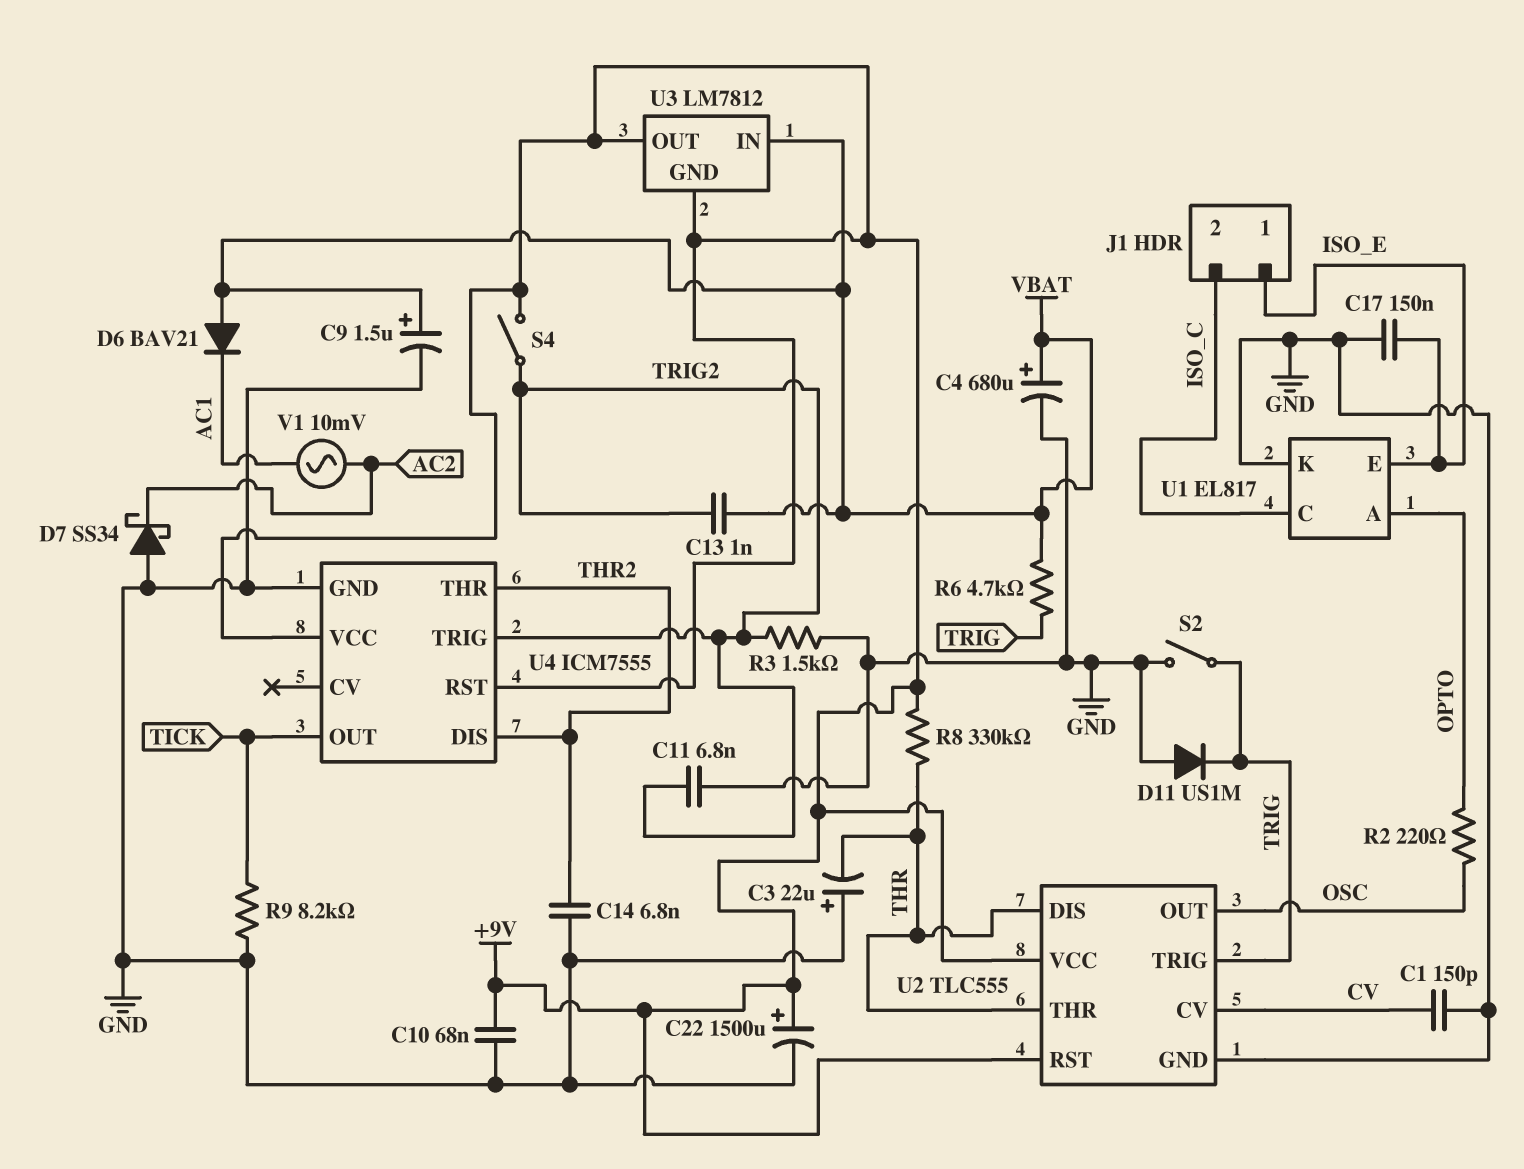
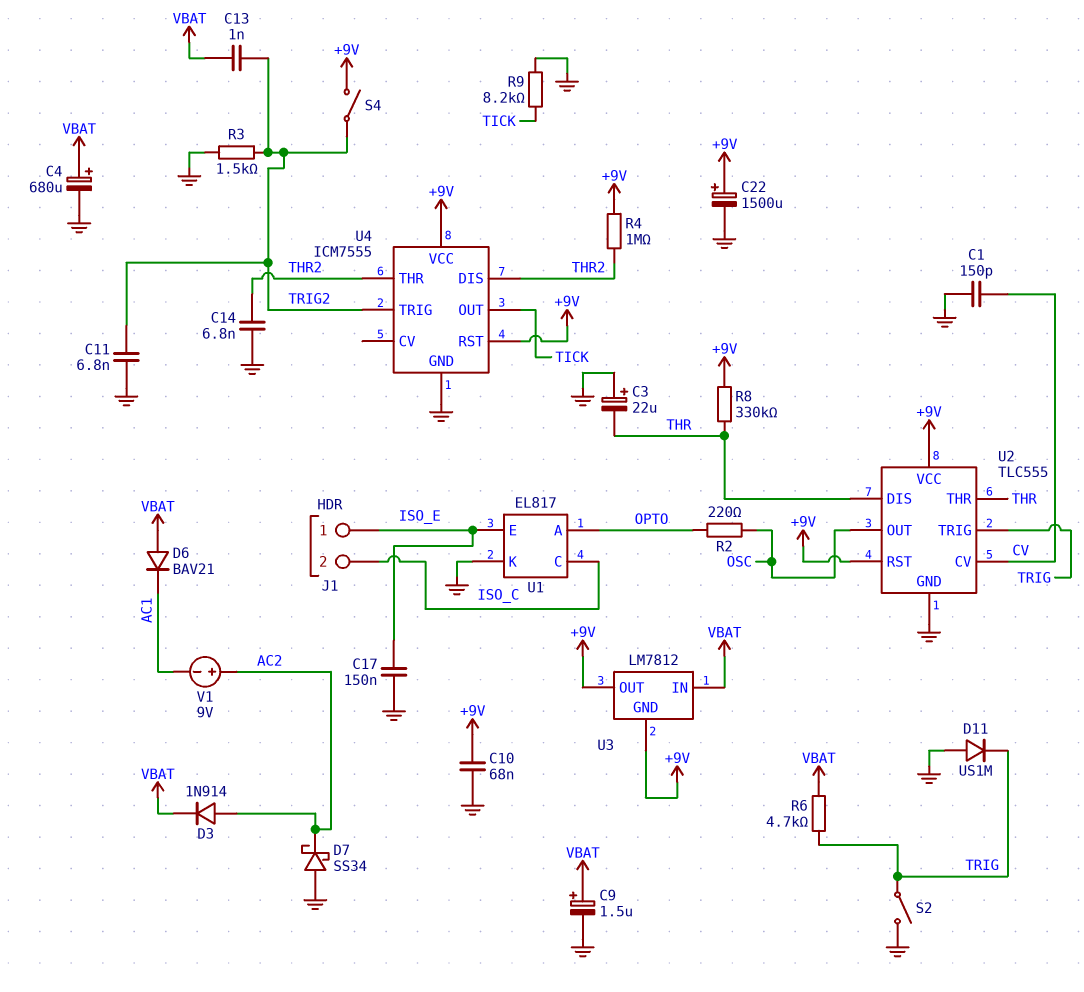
D3: none -> diode 1N914 (A AC2, K VBAT)
R4: none -> 1M (+9V, THR2)
V1: AC 10mV (AC1, AC2) -> 9V (plus AC2, minus AC1)

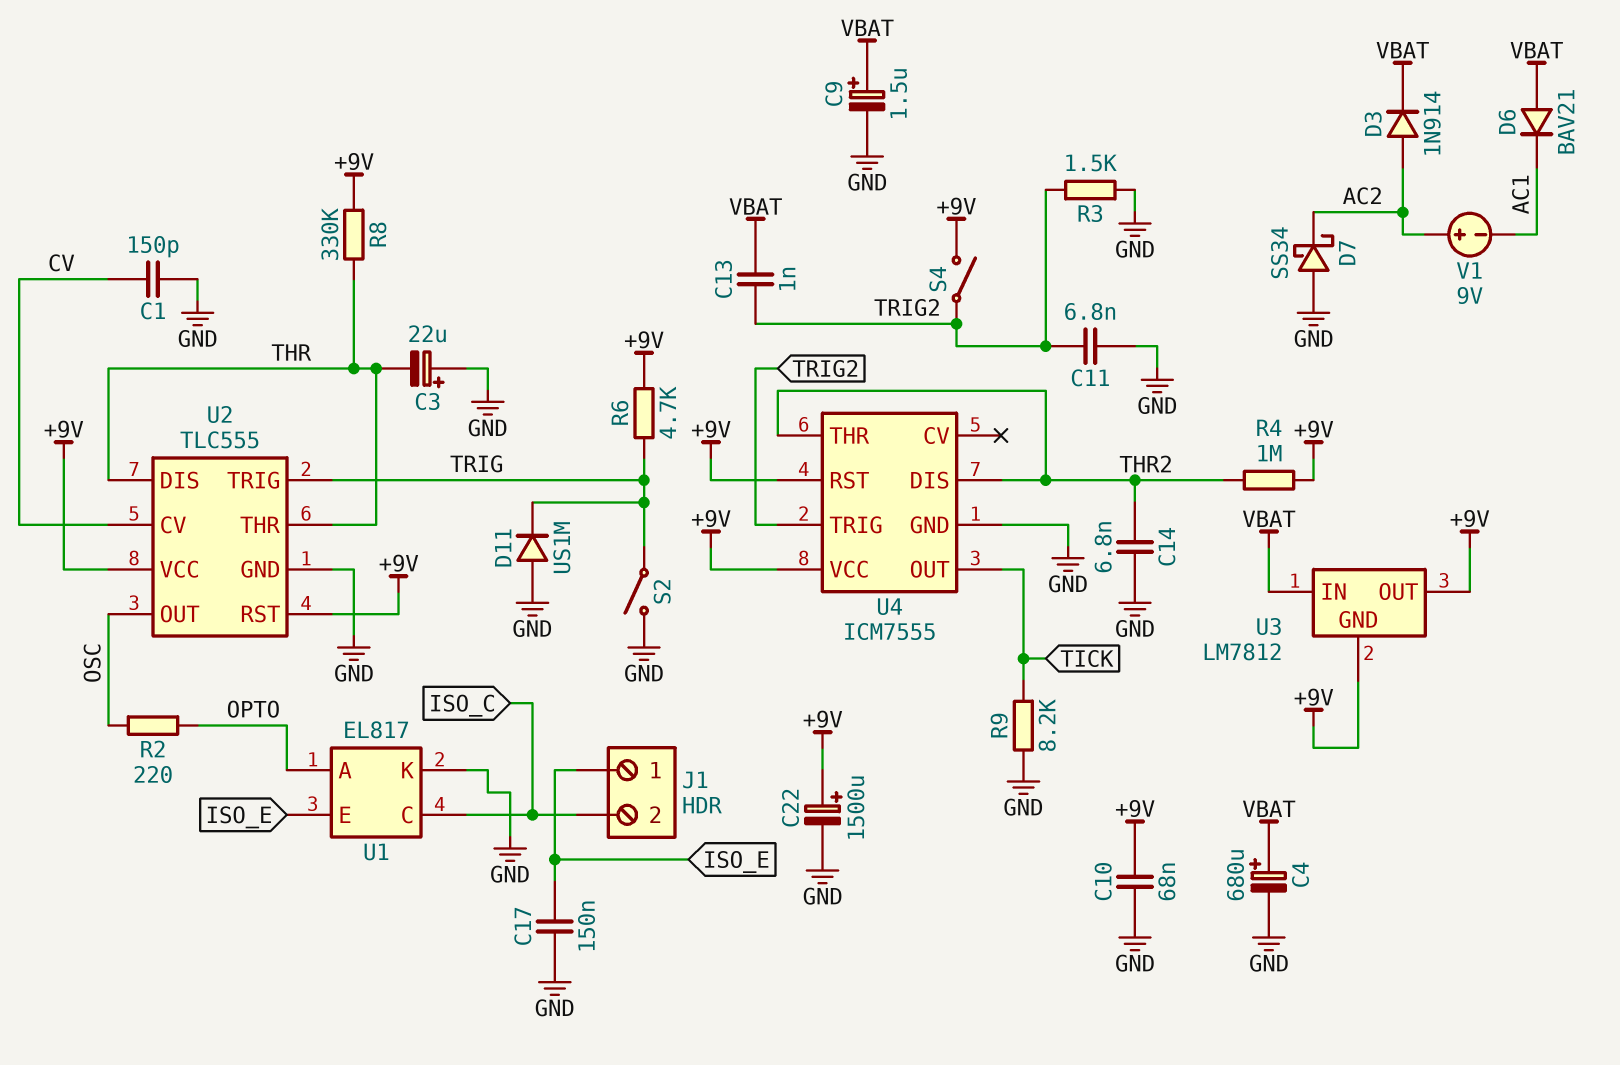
R6: 4.7k (TRIG, VBAT) -> 4.7k (+9V, TRIG)

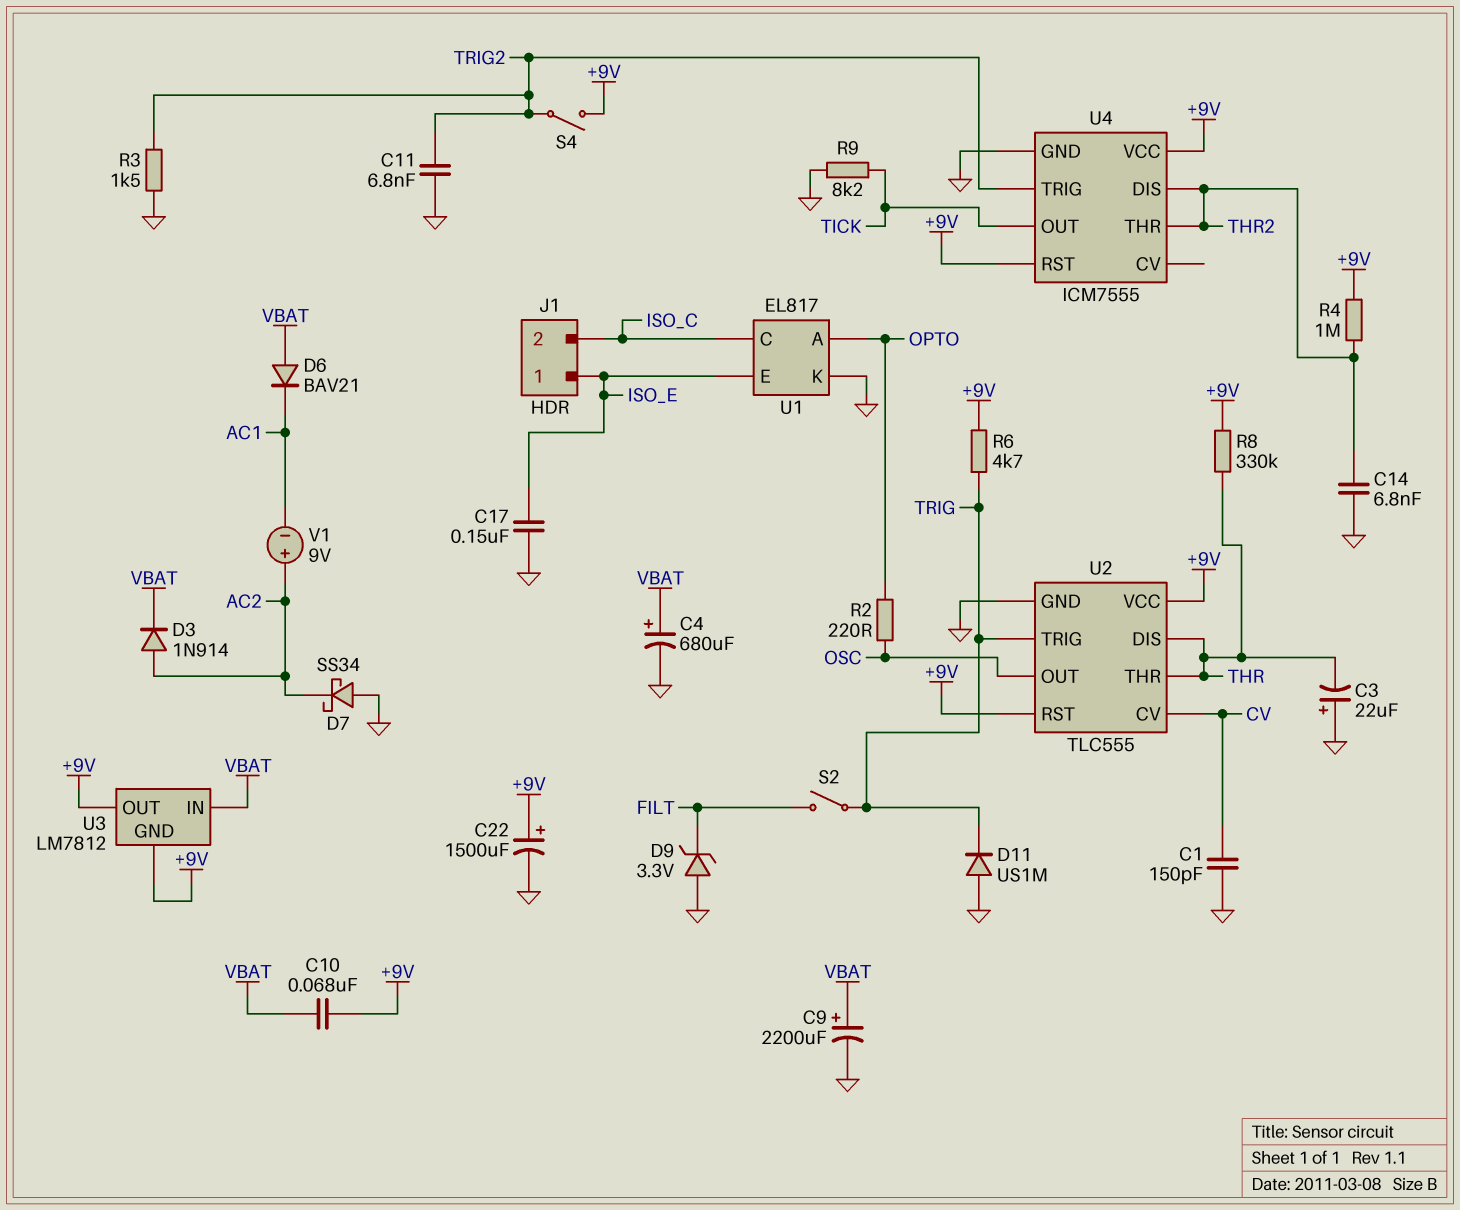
C9: 1.5uF (plus VBAT, minus GND) -> 2200uF (plus VBAT, minus GND)
C10: 68nF (+9V, GND) -> 68nF (+9V, VBAT)
C13: 1nF (TRIG2, VBAT) -> none
D9: none -> zener 3.3V (A GND, K FILT)
S2: switch (GND, TRIG) -> switch (FILT, TRIG)

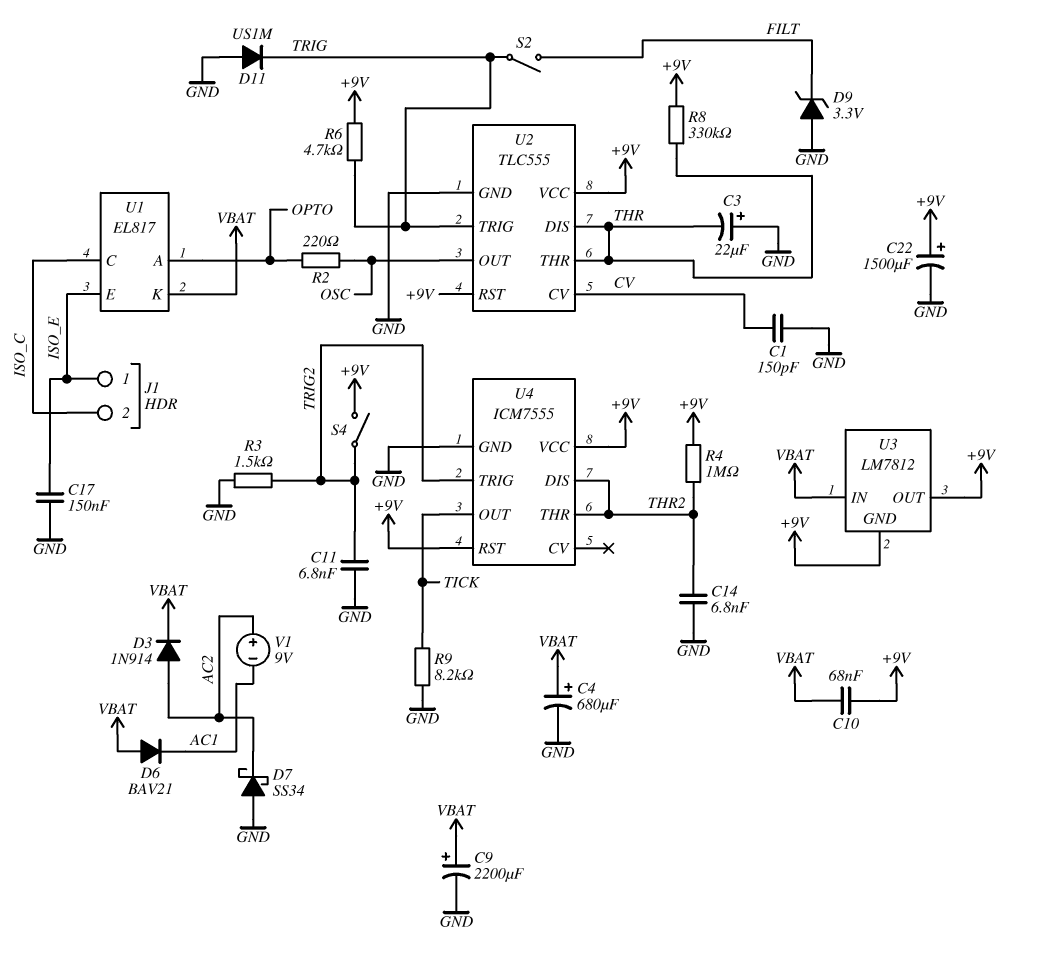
U1 pin K: GND -> VBAT

